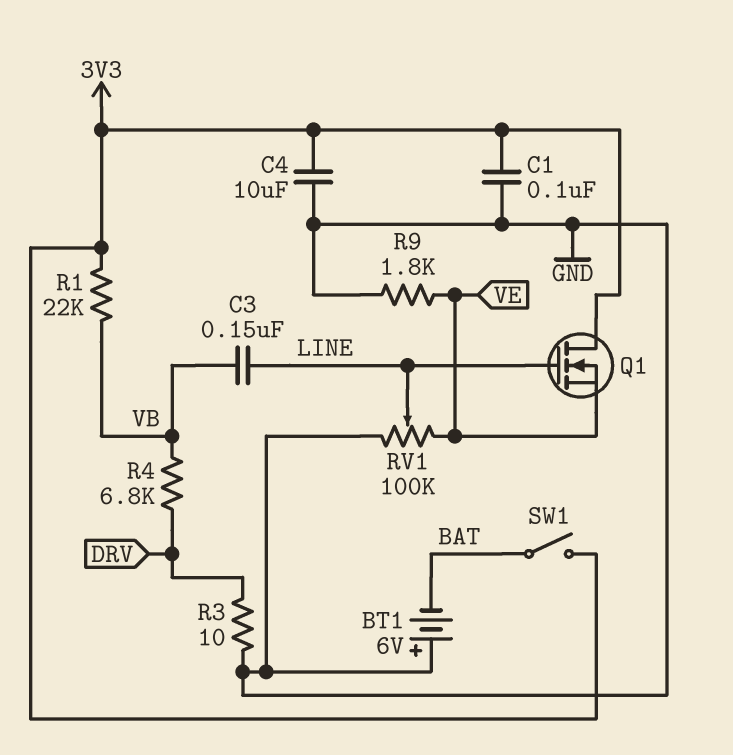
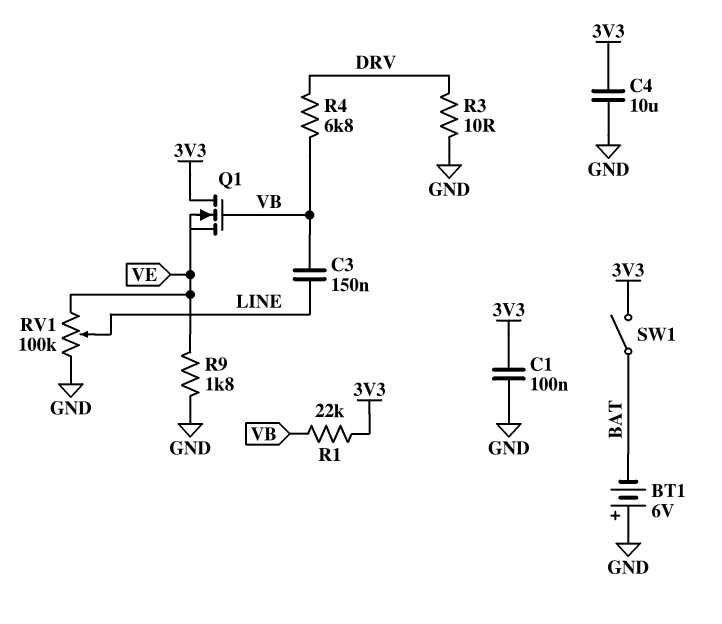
Q1: NMOS (G LINE, D 3V3, S VE) -> NMOS (G VB, D 3V3, S VE)

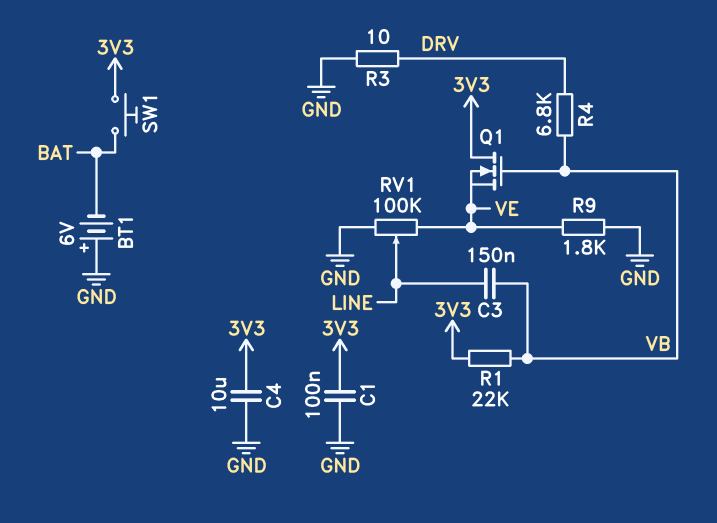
SW1: switch (3V3, BAT) -> button (3V3, BAT)

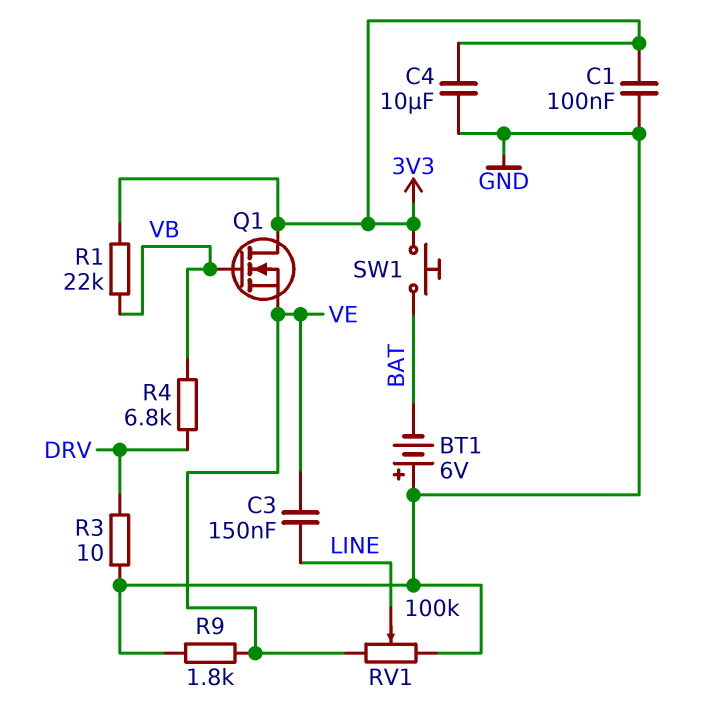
C3: 150nF (LINE, VB) -> 150nF (LINE, VE)

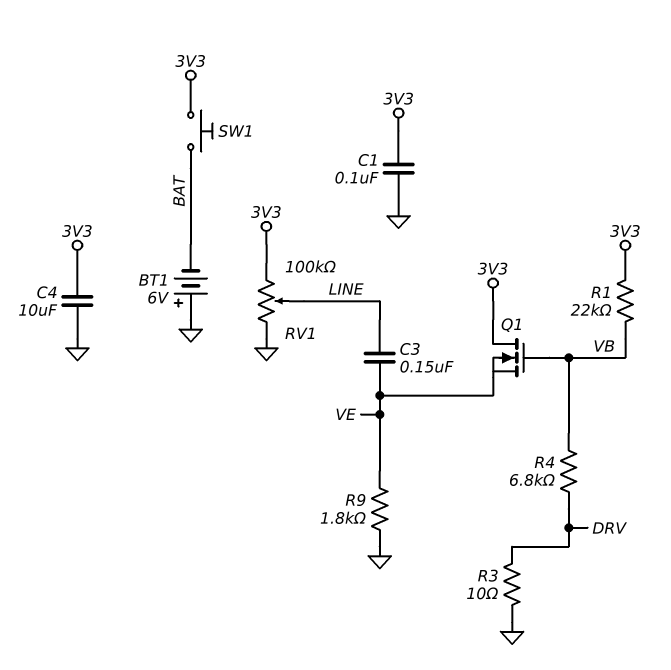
RV1: 100k (GND, VE, wiper LINE) -> 100k (3V3, GND, wiper LINE)

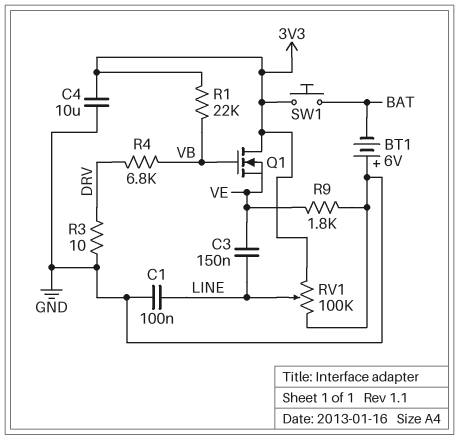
C1: 100nF (3V3, GND) -> 100nF (GND, LINE)

